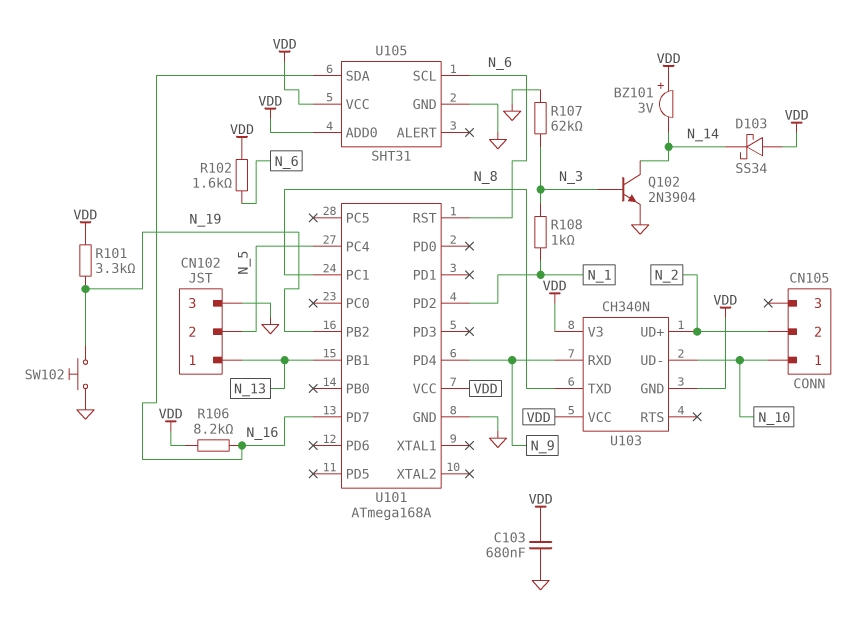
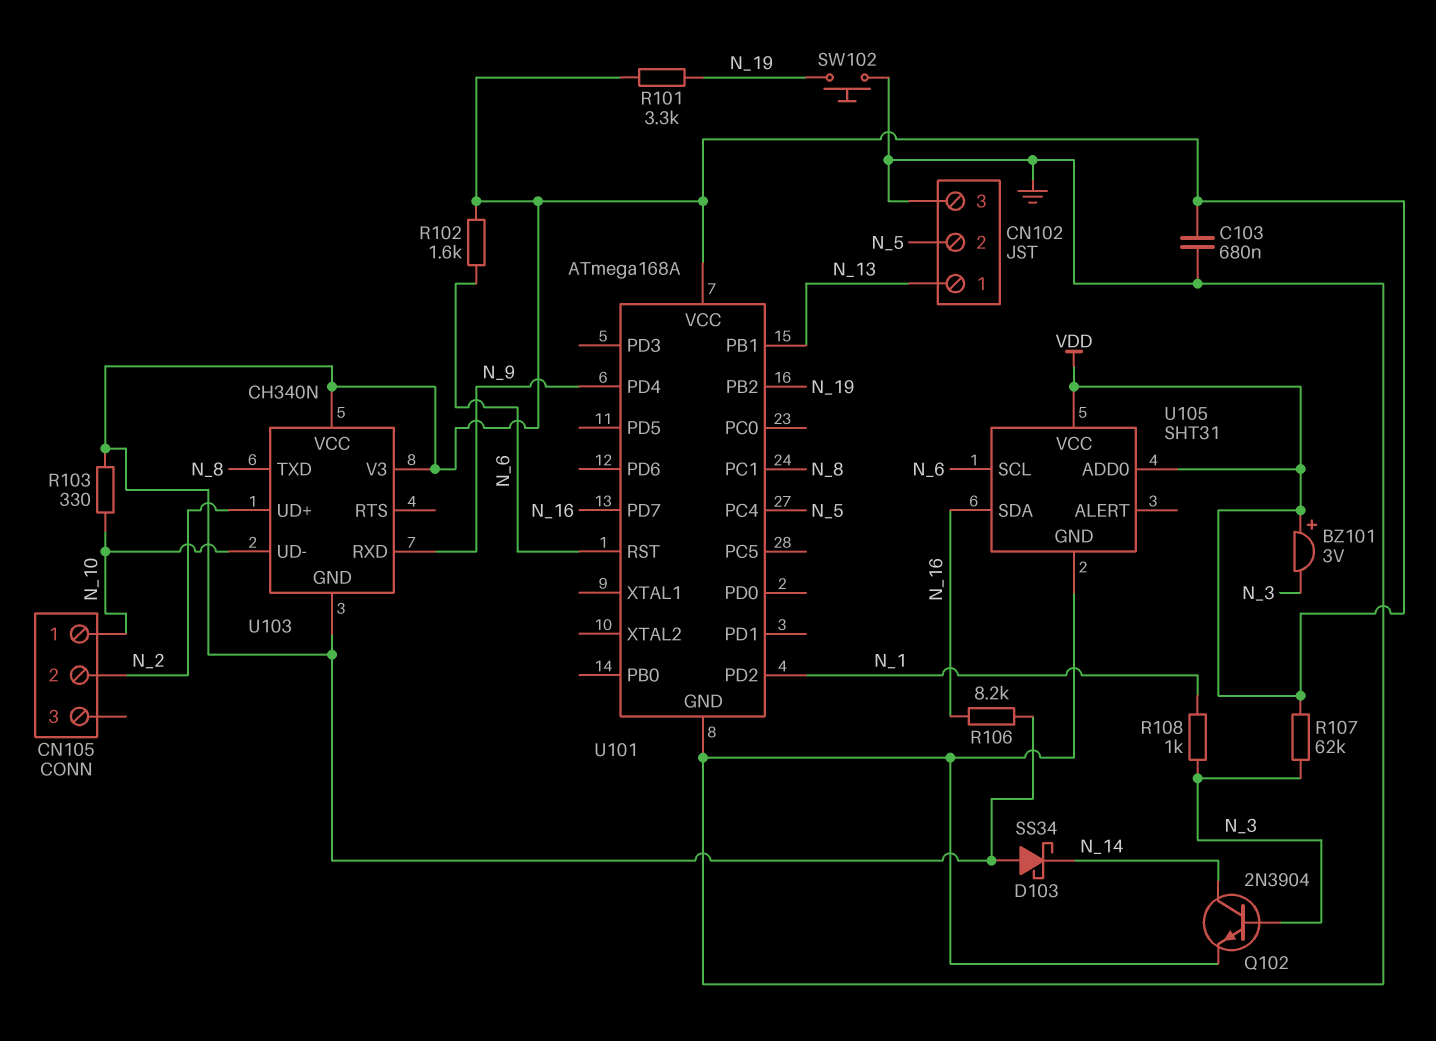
BZ101: buzzer 3V (plus VDD, minus N_14) -> buzzer 3V (plus VDD, minus N_3)
R103: none -> 330 (N_10, VDD)
R107: 62k (GND, N_3) -> 62k (N_3, VDD)

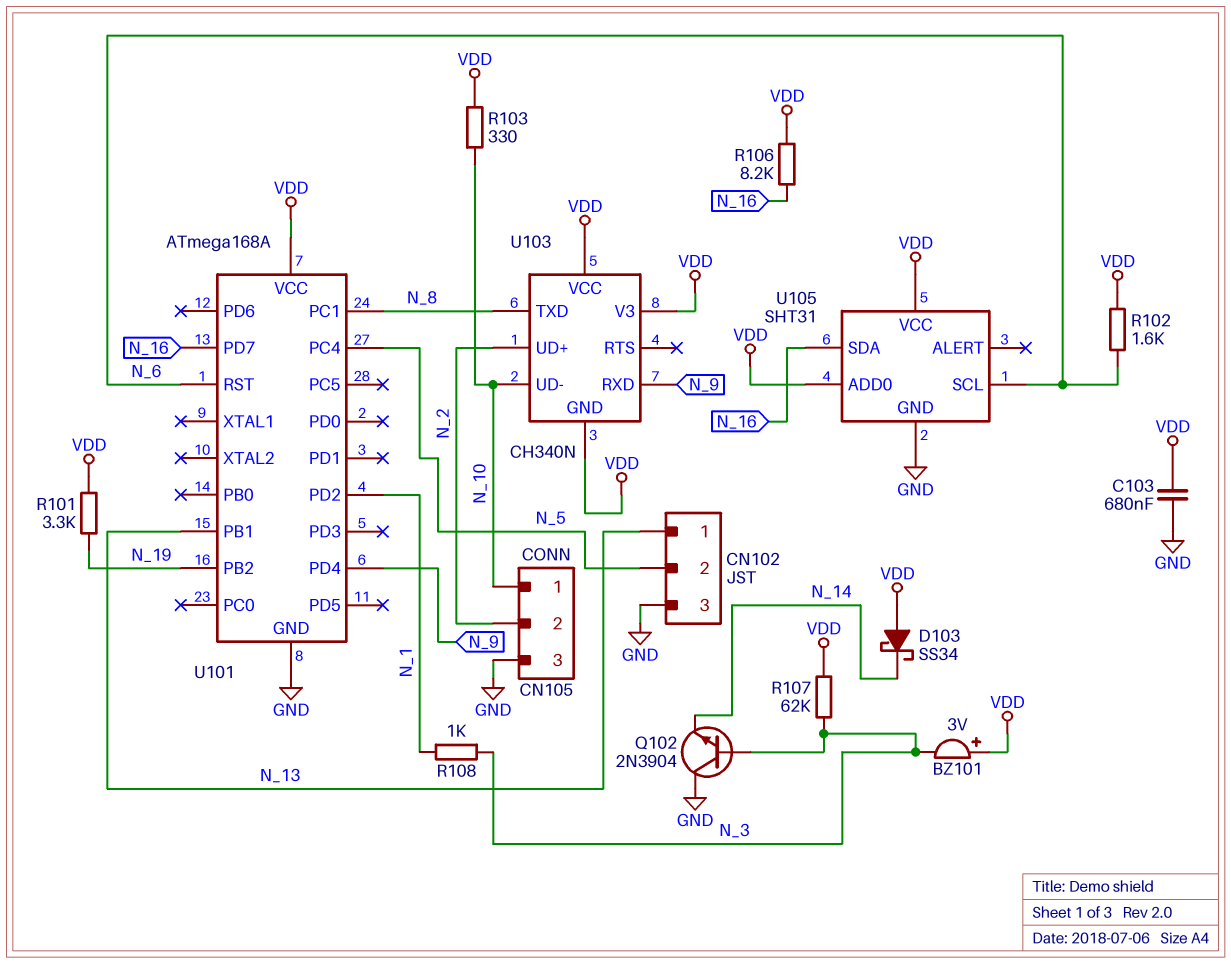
CN105 pin 3: none -> GND
Q102: NPN 2N3904 (B N_3, C N_14, E GND) -> NPN 2N3904 (B N_3, C GND, E N_14)
SW102: button (GND, N_19) -> none

